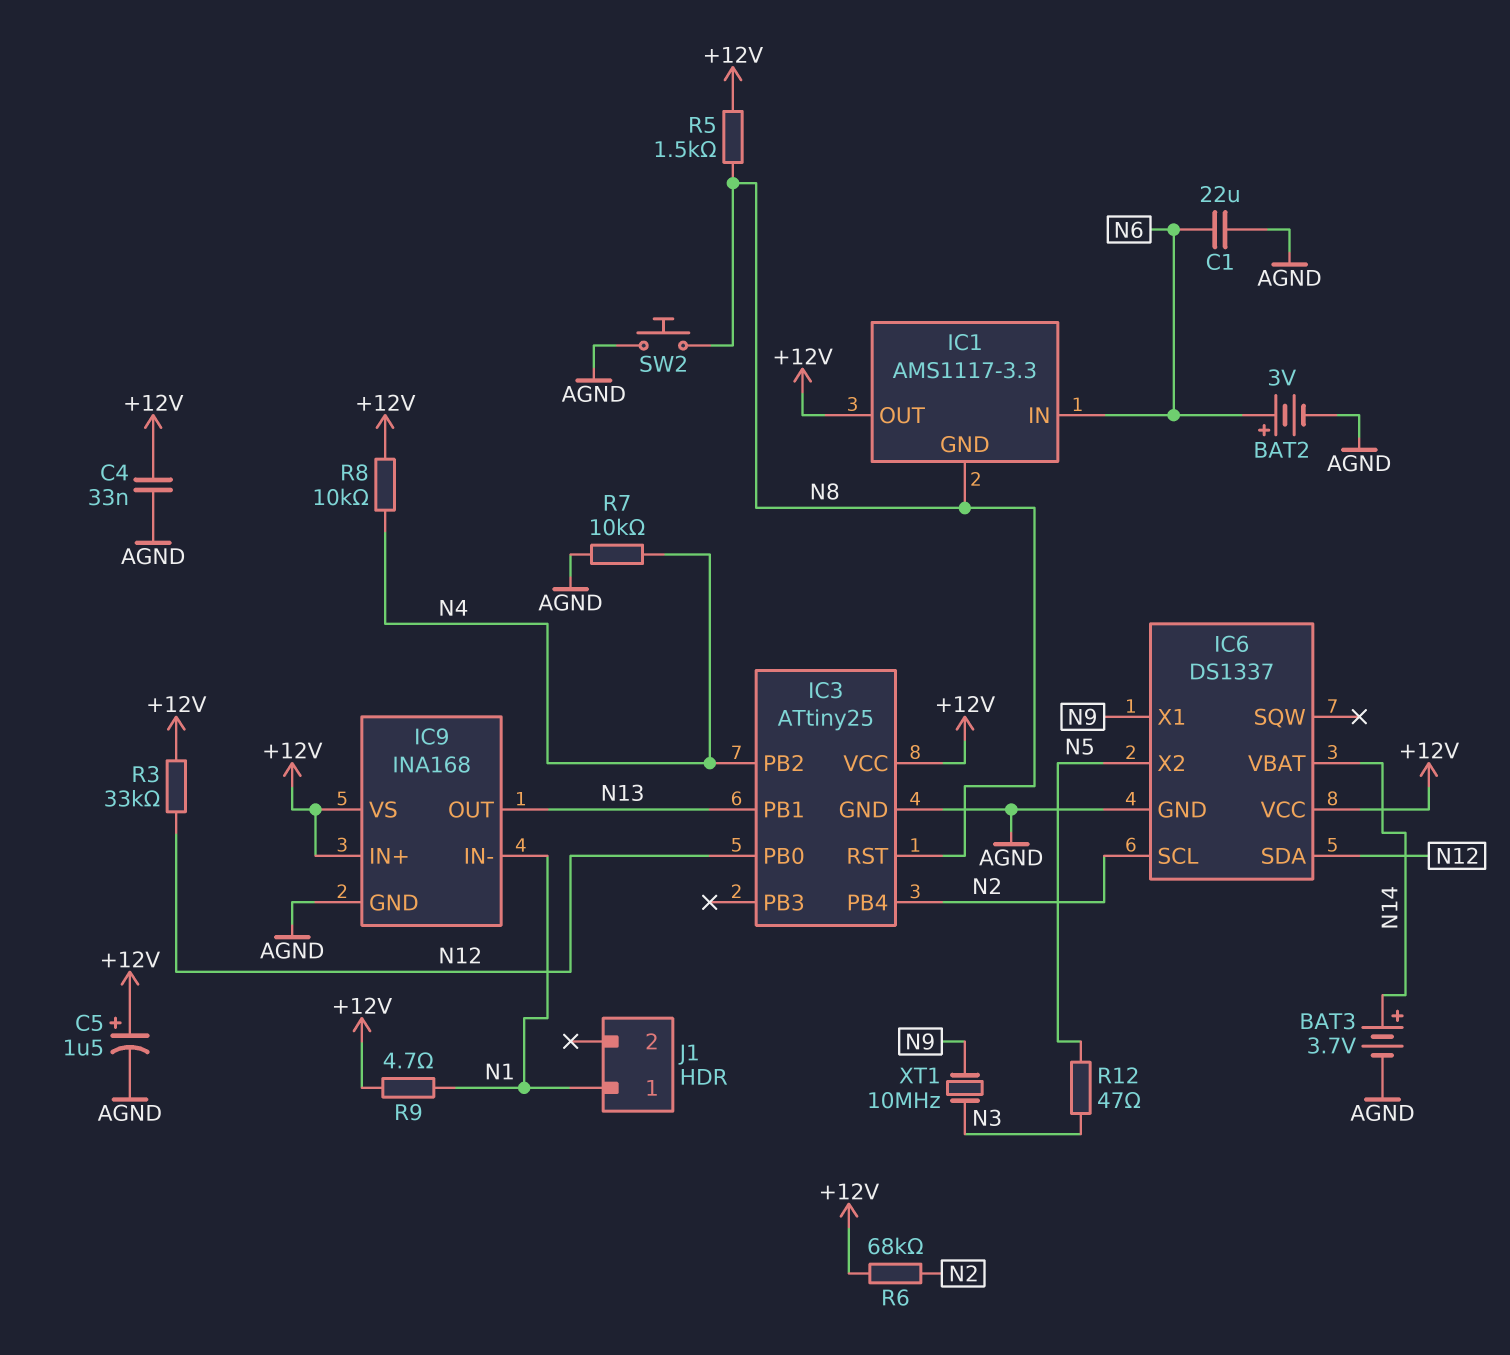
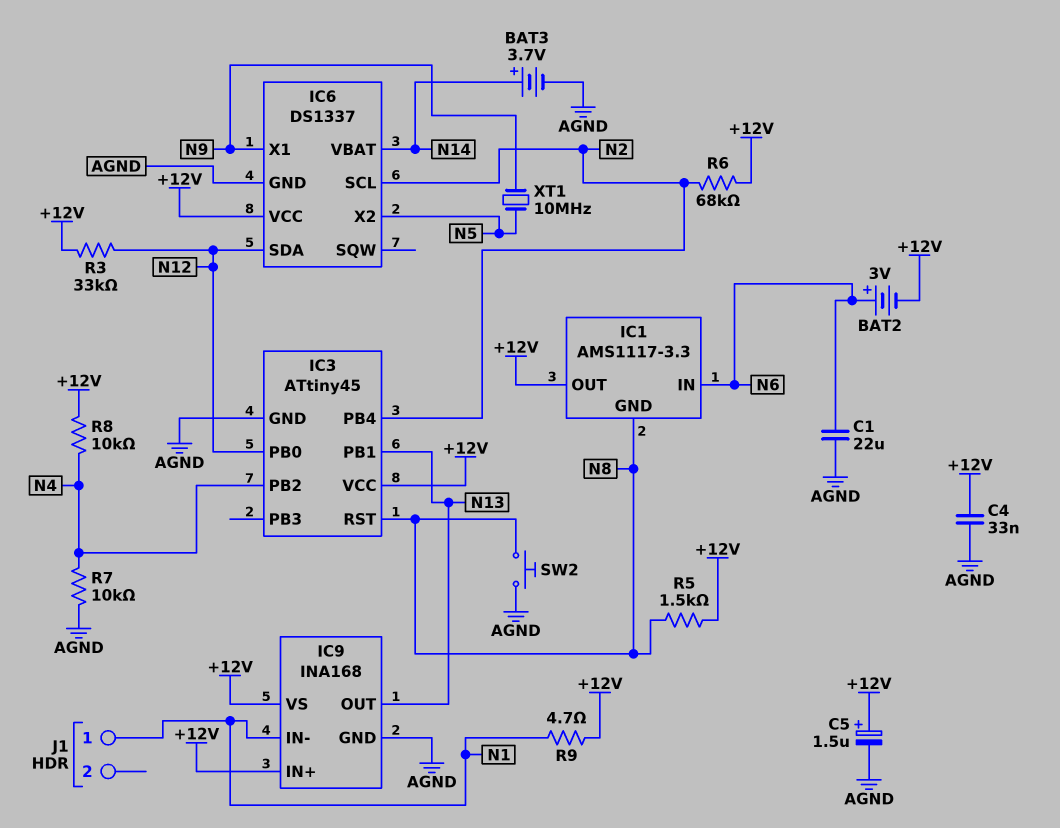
BAT2: 3V (plus N6, minus AGND) -> 3V (plus N6, minus +12V)
IC3: ATtiny25 -> ATtiny45
R12: 47 (N3, N5) -> none
XT1: 10MHz (N3, N9) -> 10MHz (N5, N9)

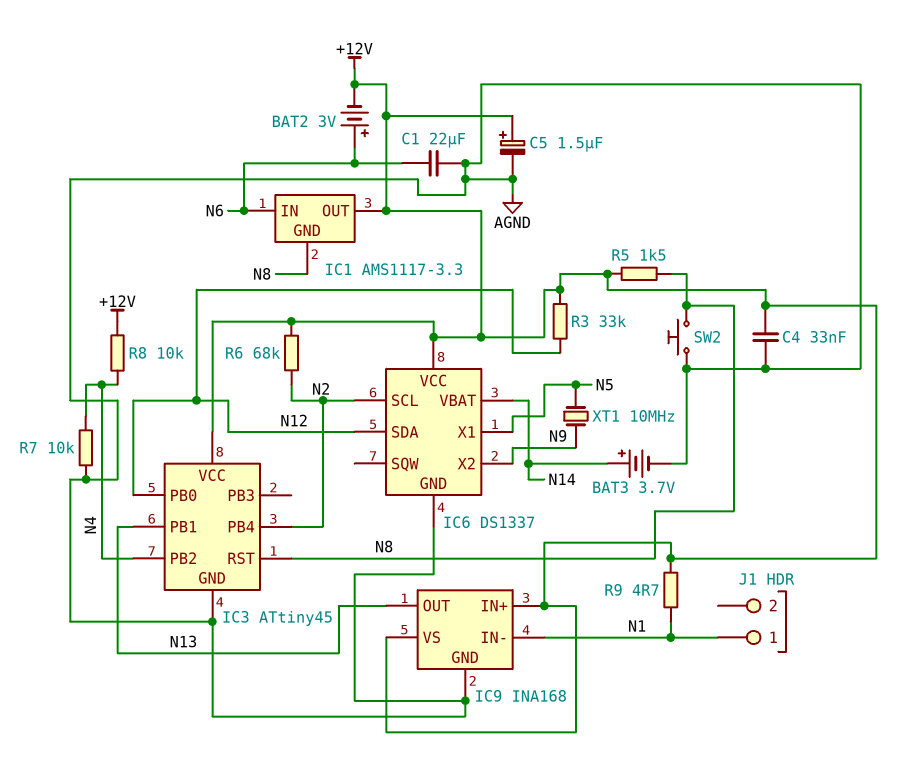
IC6 pin X1: N9 -> N5
IC6 pin X2: N5 -> N9

